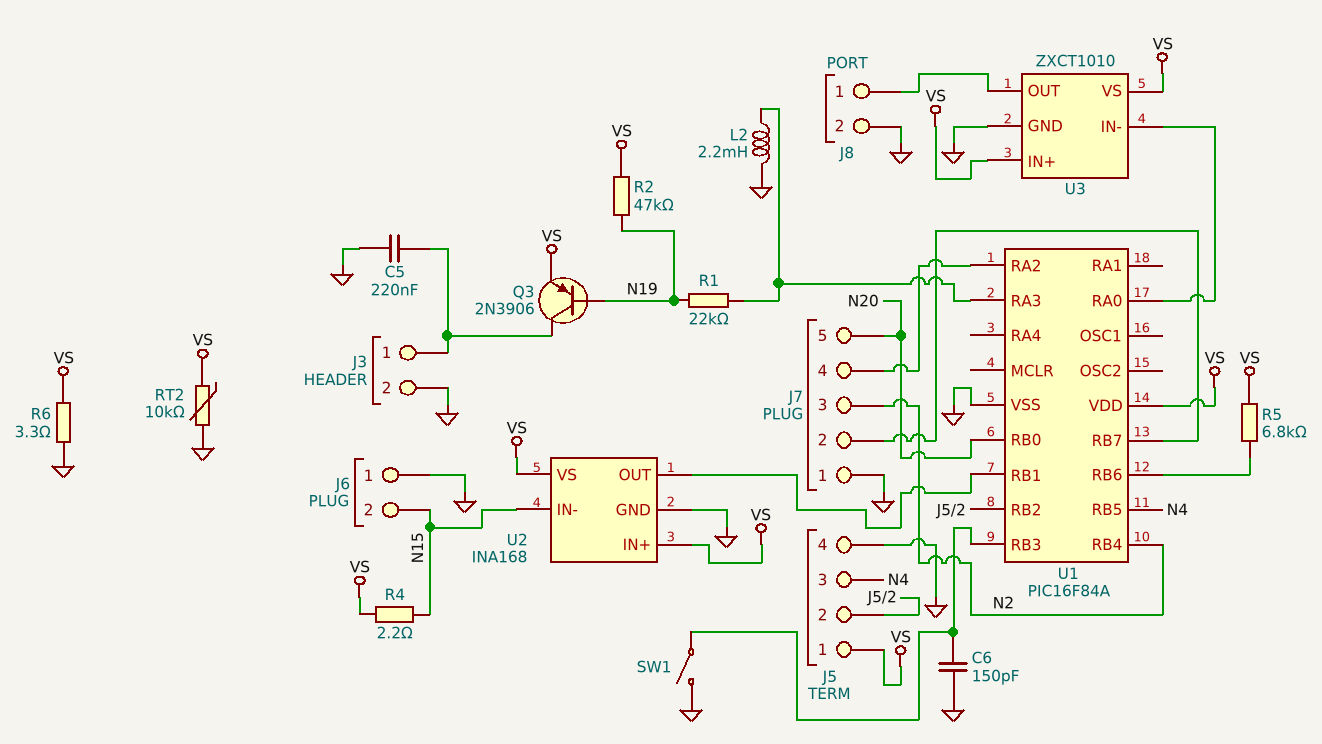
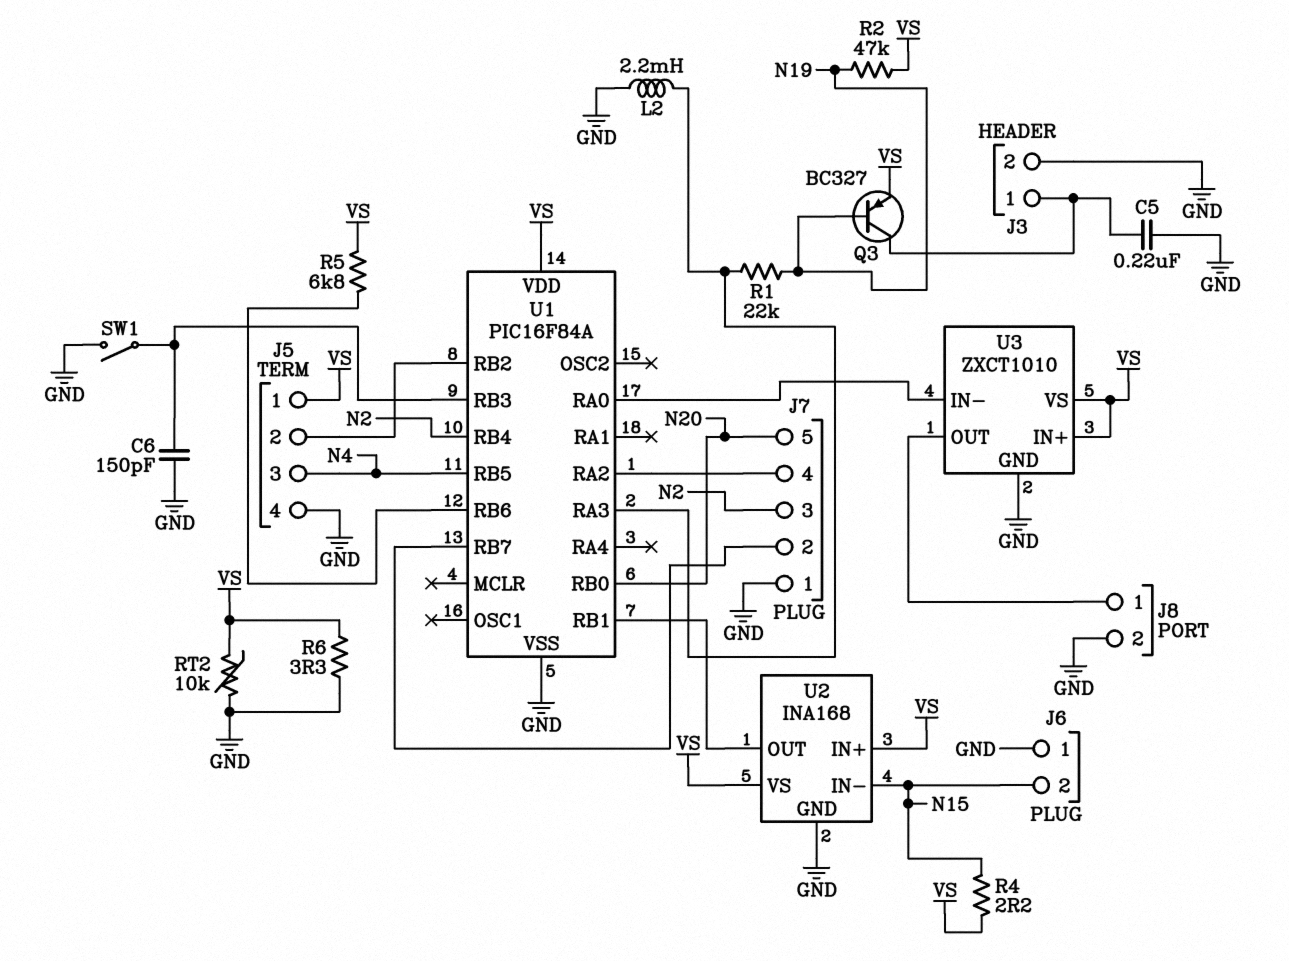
Q3: PNP 2N3906 (B N19, C J3/1, E VS) -> PNP BC327 (B N19, C J3/1, E VS)

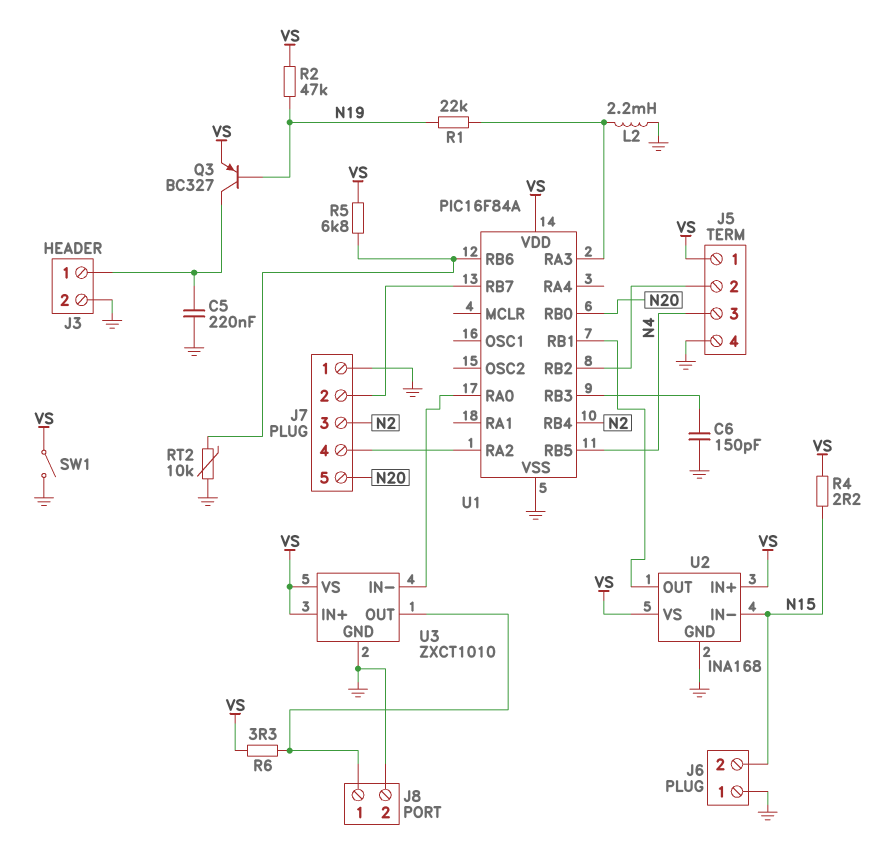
R6: 3.3 (GND, VS) -> 3.3 (J8/1, VS)
RT2: 10k (GND, VS) -> 10k (GND, U1/RB6)
SW1: switch (GND, U1/RB3) -> switch (GND, VS)

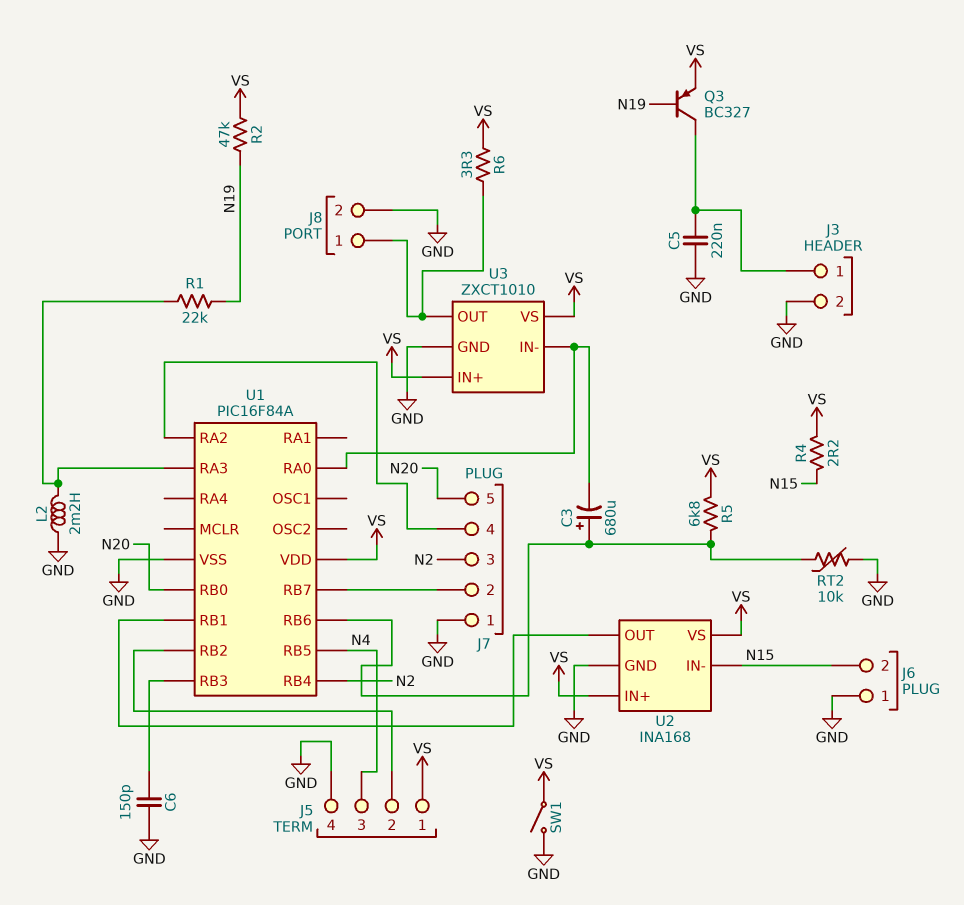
C3: none -> 680uF (plus U1/RB6, minus U1/RA0)

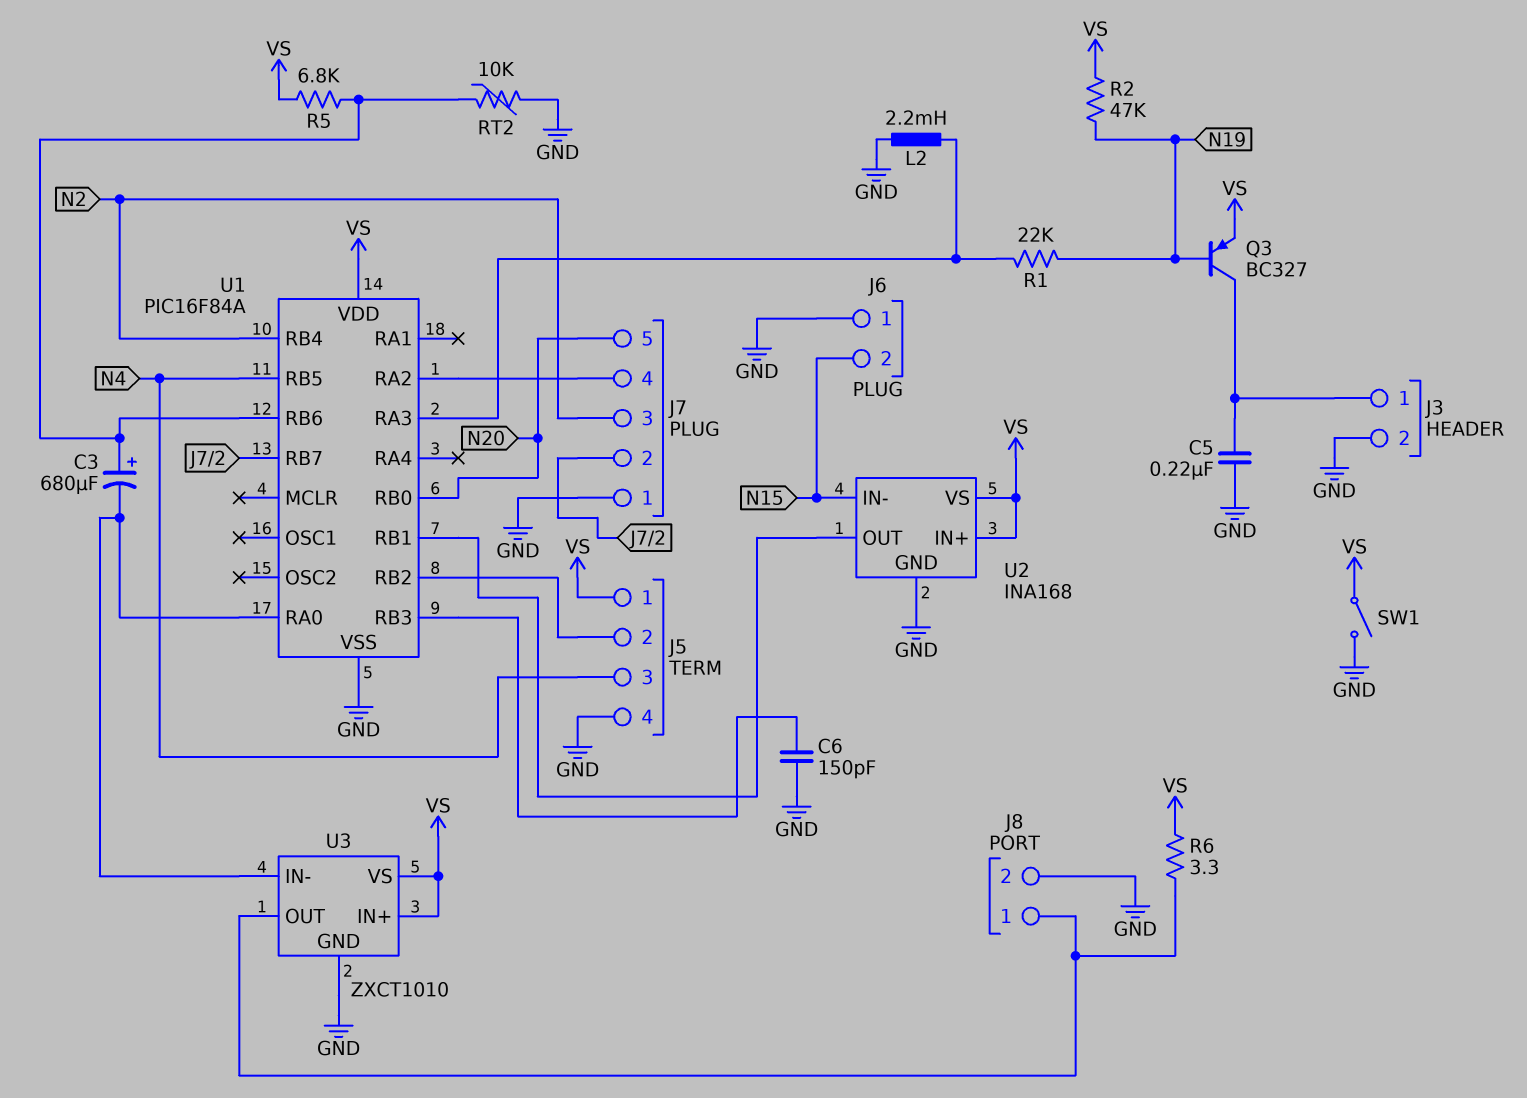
R4: 2.2 (N15, VS) -> none

